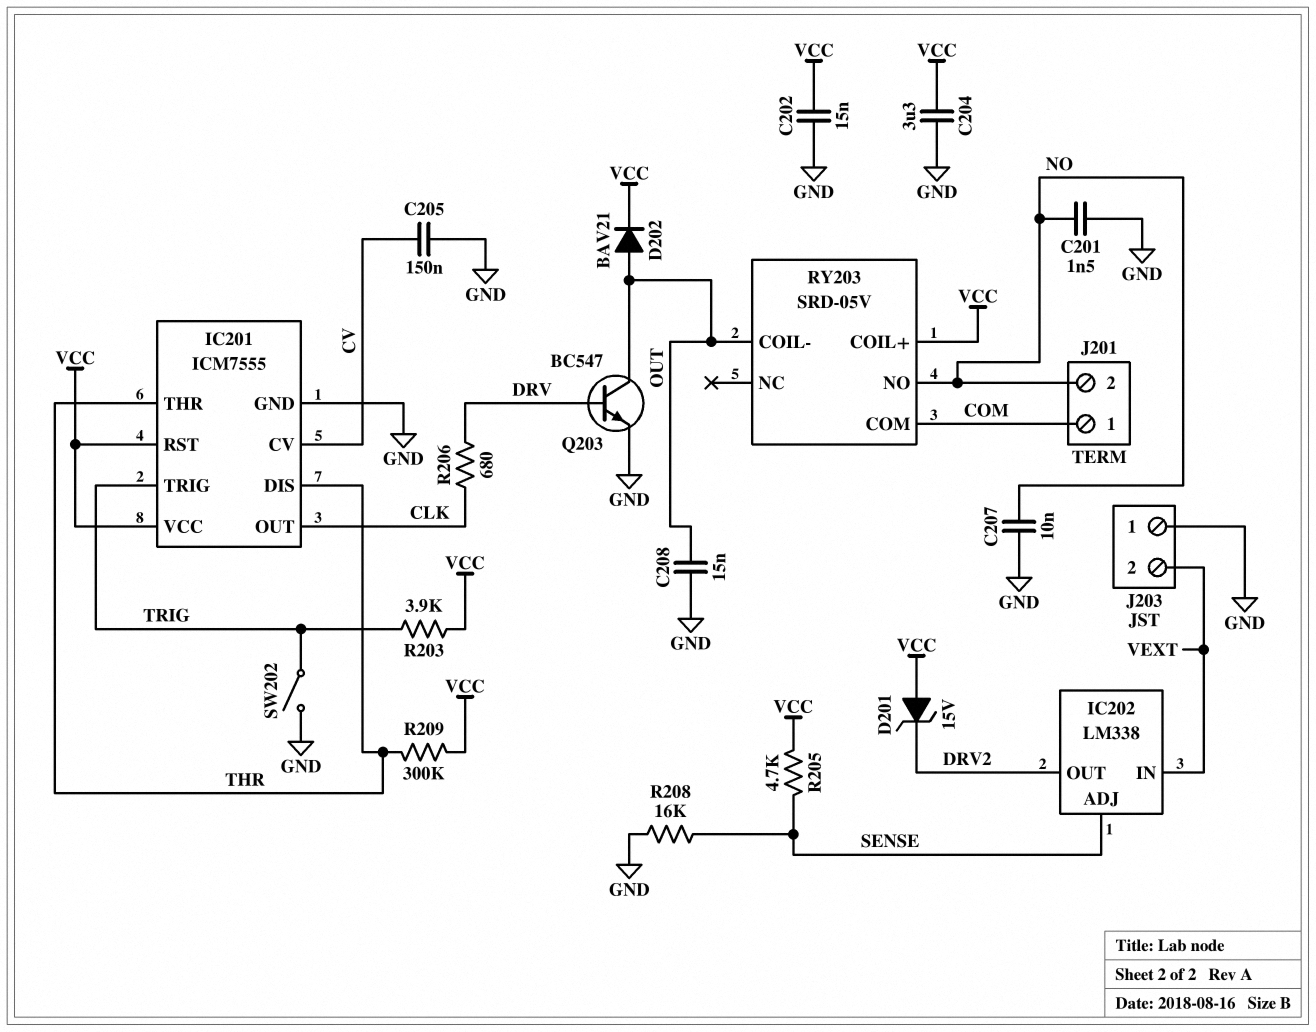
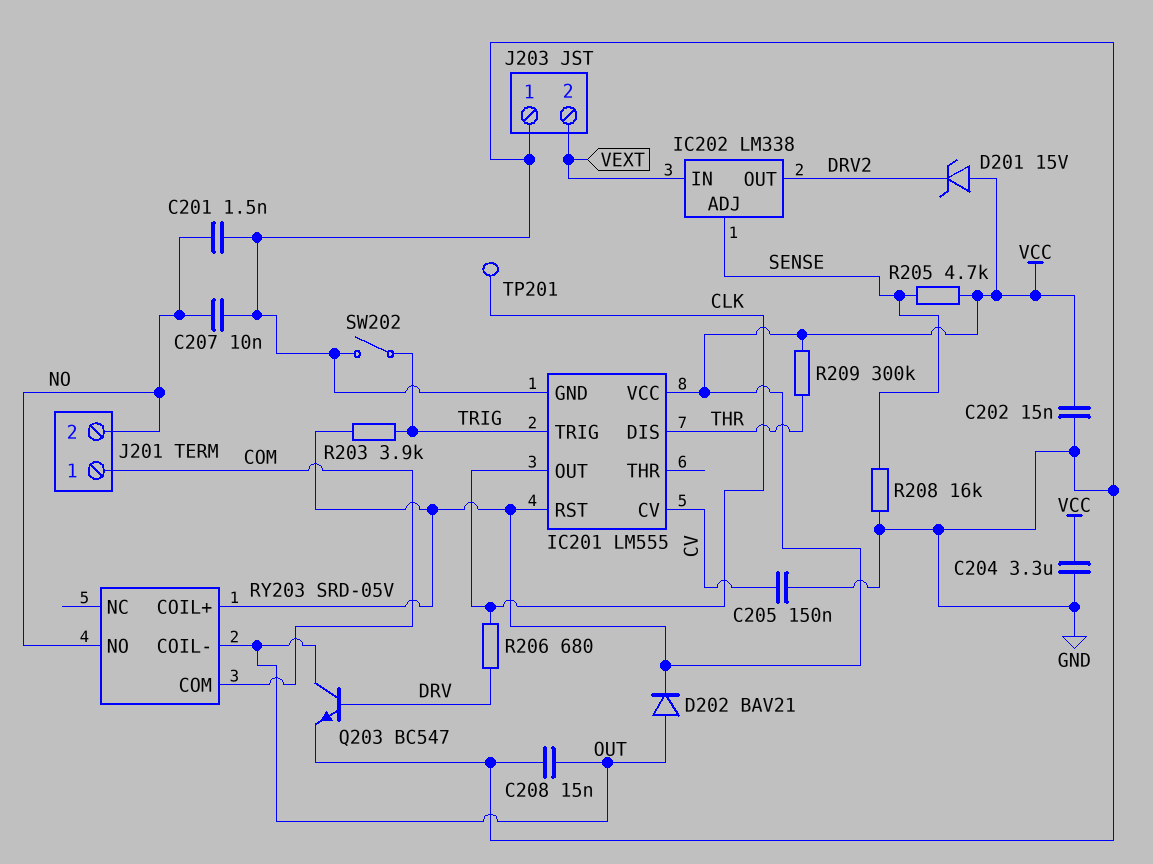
IC201: ICM7555 -> LM555
IC201 pin THR: THR -> none
TP201: none -> test point (CLK)

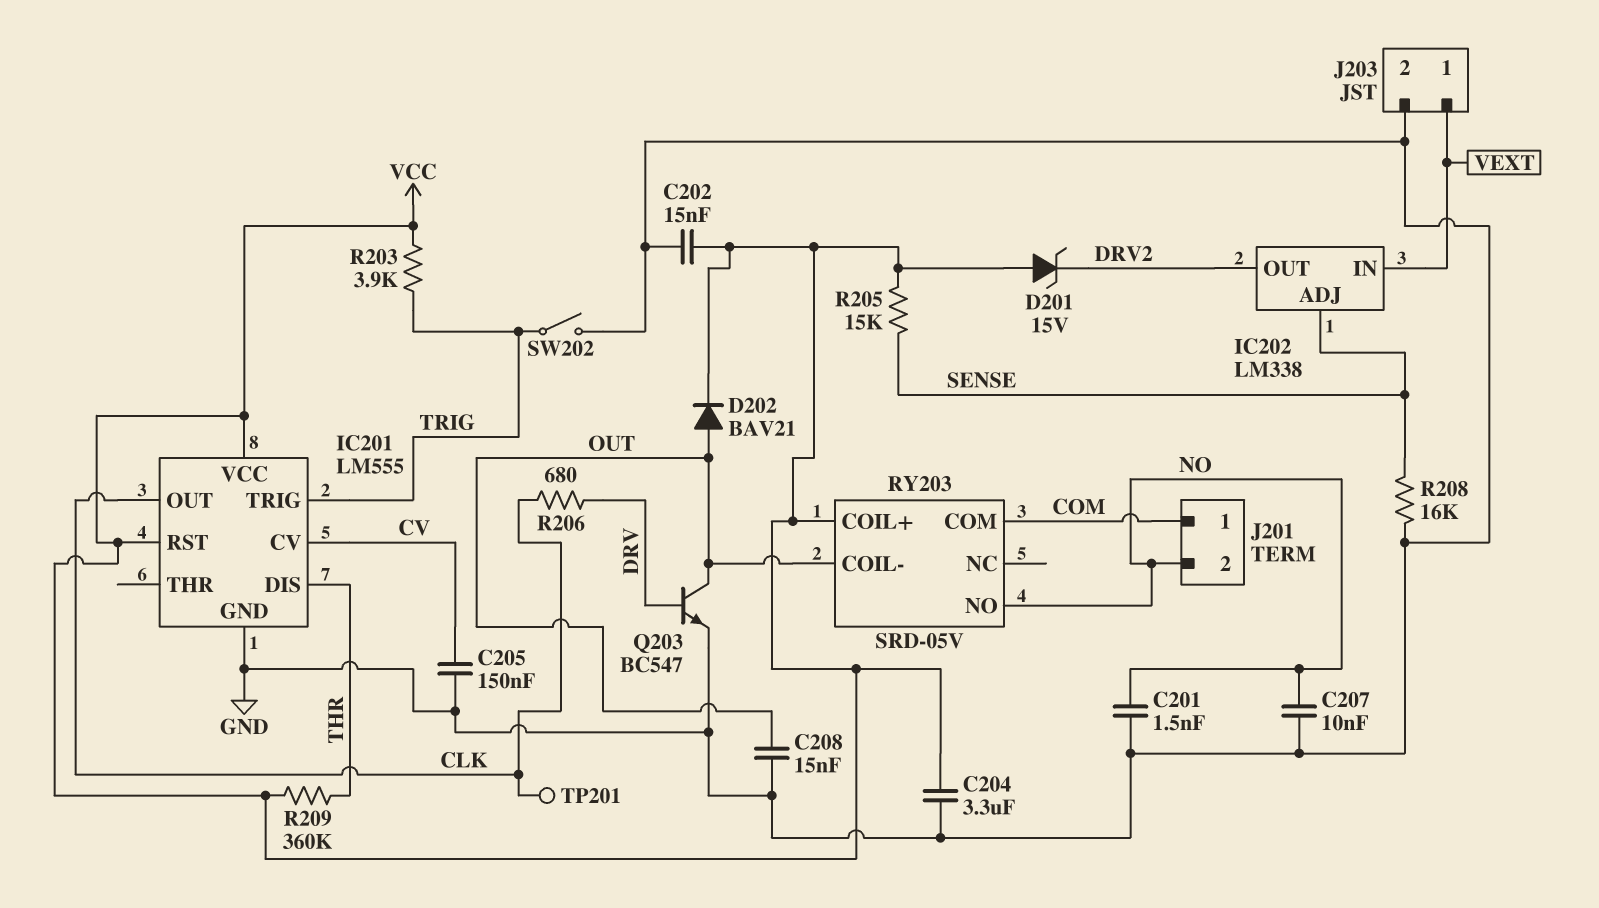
J203 pin 1: GND -> VEXT
J203 pin 2: VEXT -> GND
R205: 4.7k (SENSE, VCC) -> 15k (SENSE, VCC)
R209: 300k (THR, VCC) -> 360k (THR, VCC)

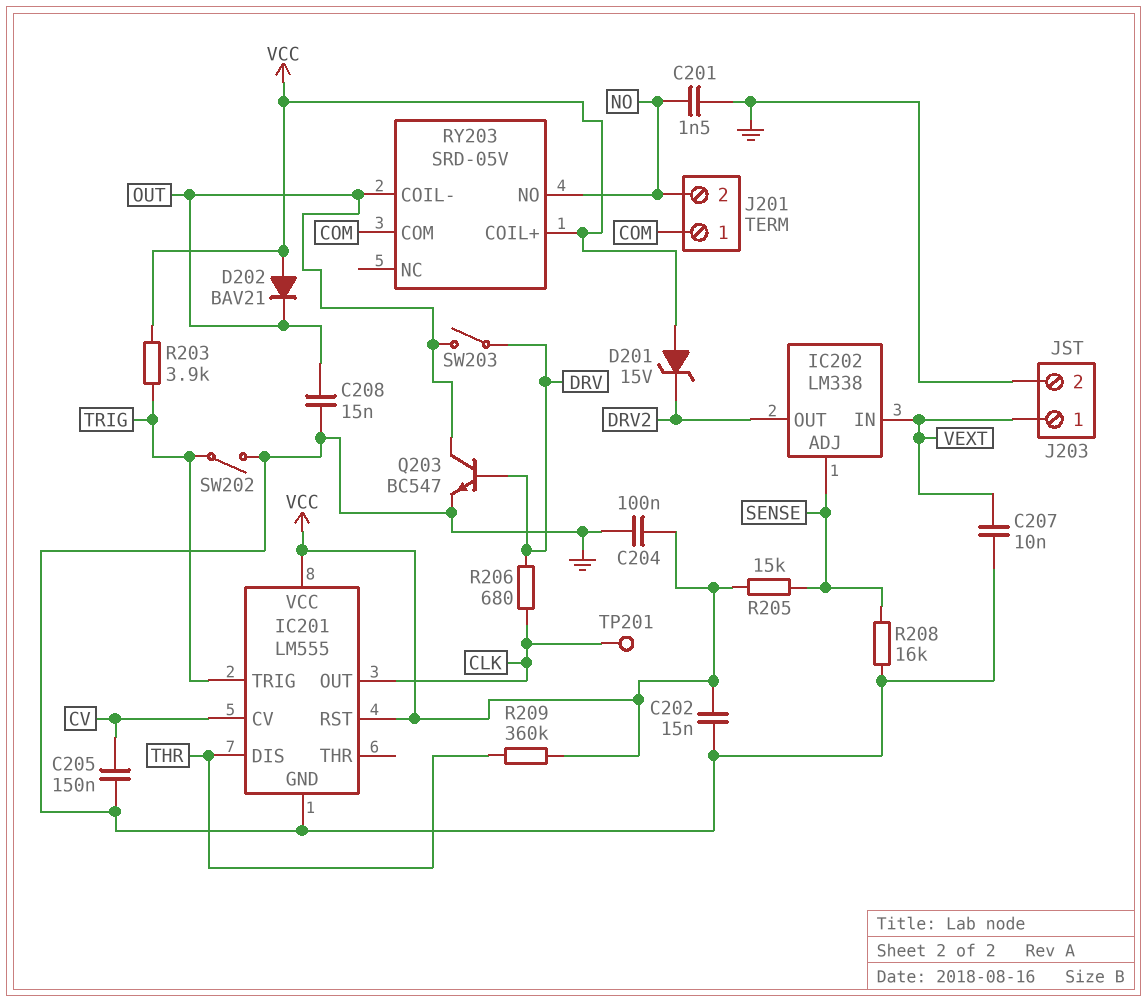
C204: 3.3uF (GND, VCC) -> 100nF (GND, VCC)
C207: 10nF (GND, NO) -> 10nF (GND, VEXT)
D202: diode BAV21 (A OUT, K VCC) -> diode BAV21 (A VCC, K OUT)
SW203: none -> switch (DRV, OUT)

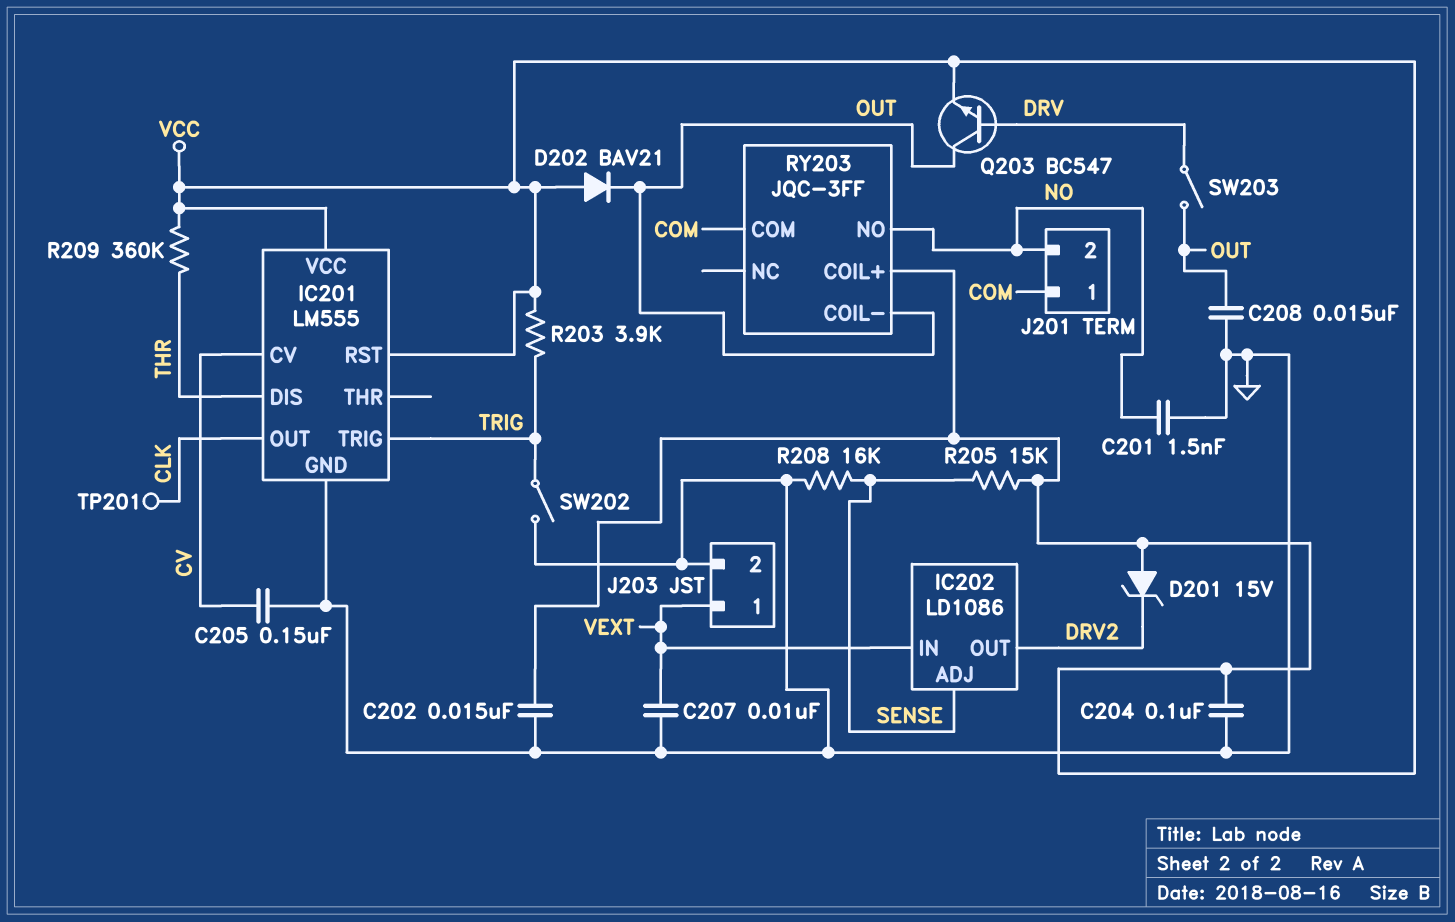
IC202: LM338 -> LD1086
Q203: NPN BC547 (B DRV, C OUT, E GND) -> NPN BC547 (B DRV, C OUT, E VCC)
R206: 680 (CLK, DRV) -> none
RY203: SRD-05V -> JQC-3FF

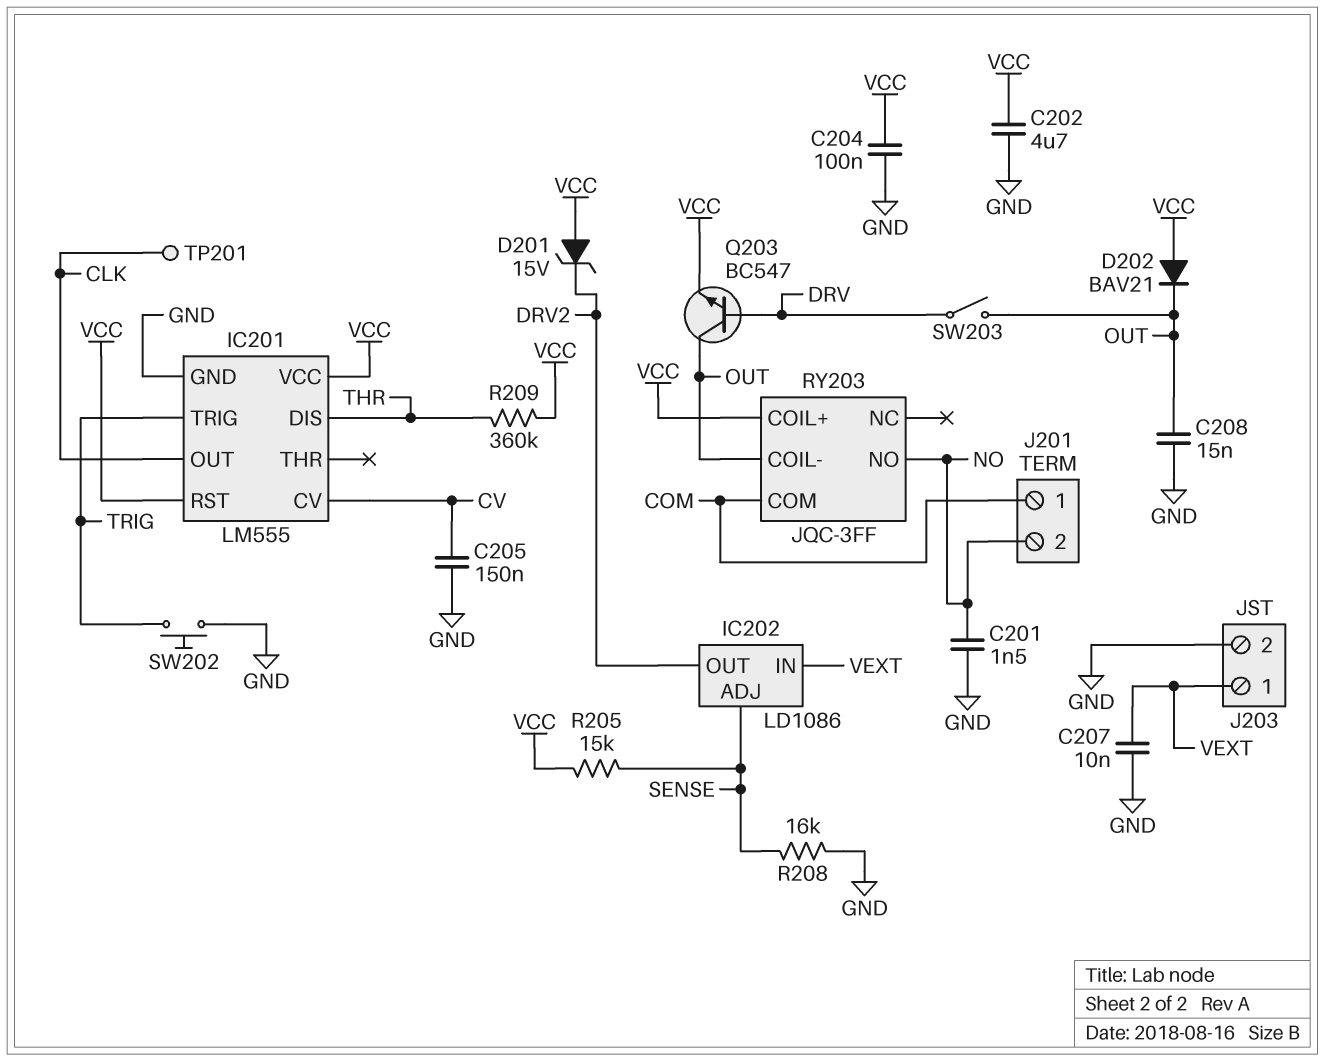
C202: 15nF (GND, VCC) -> 4.7uF (GND, VCC)
R203: 3.9k (TRIG, VCC) -> none
SW202: switch (GND, TRIG) -> button (GND, TRIG)

